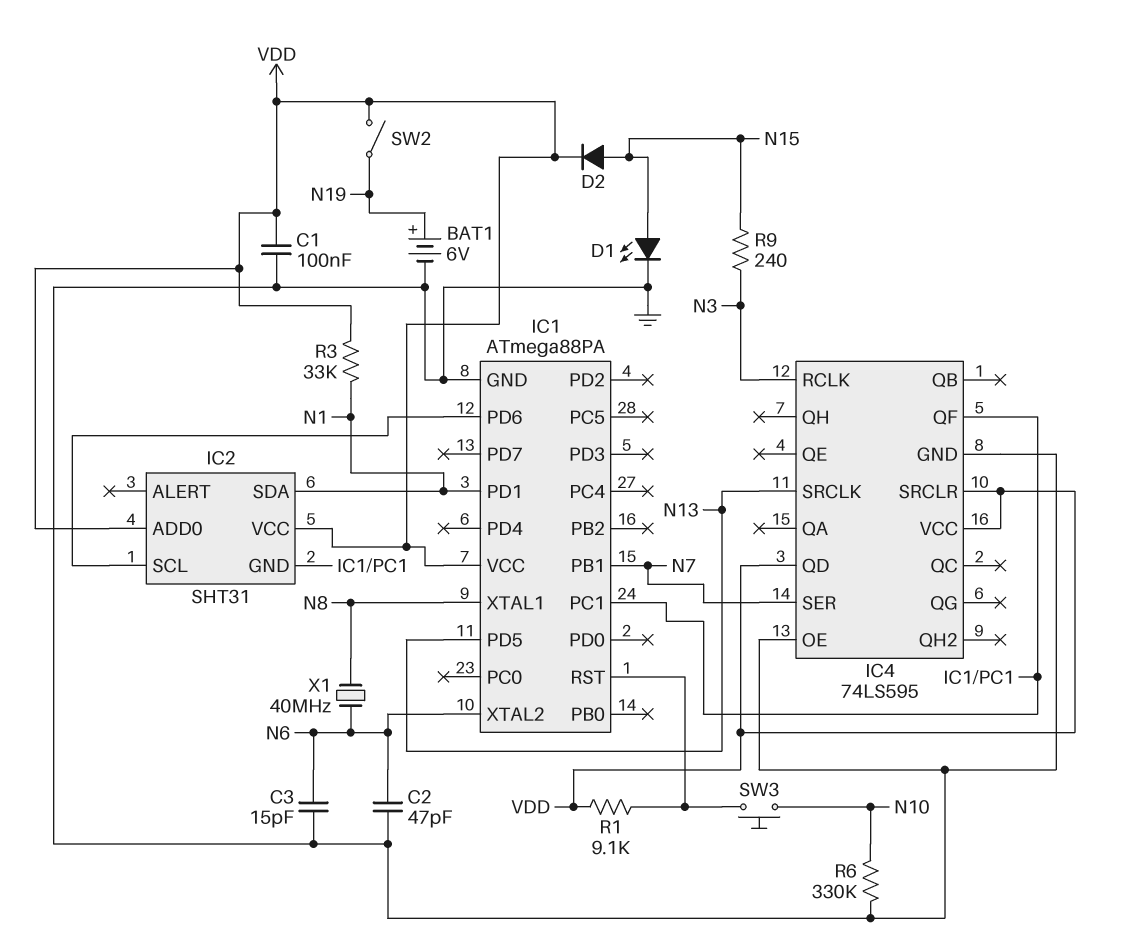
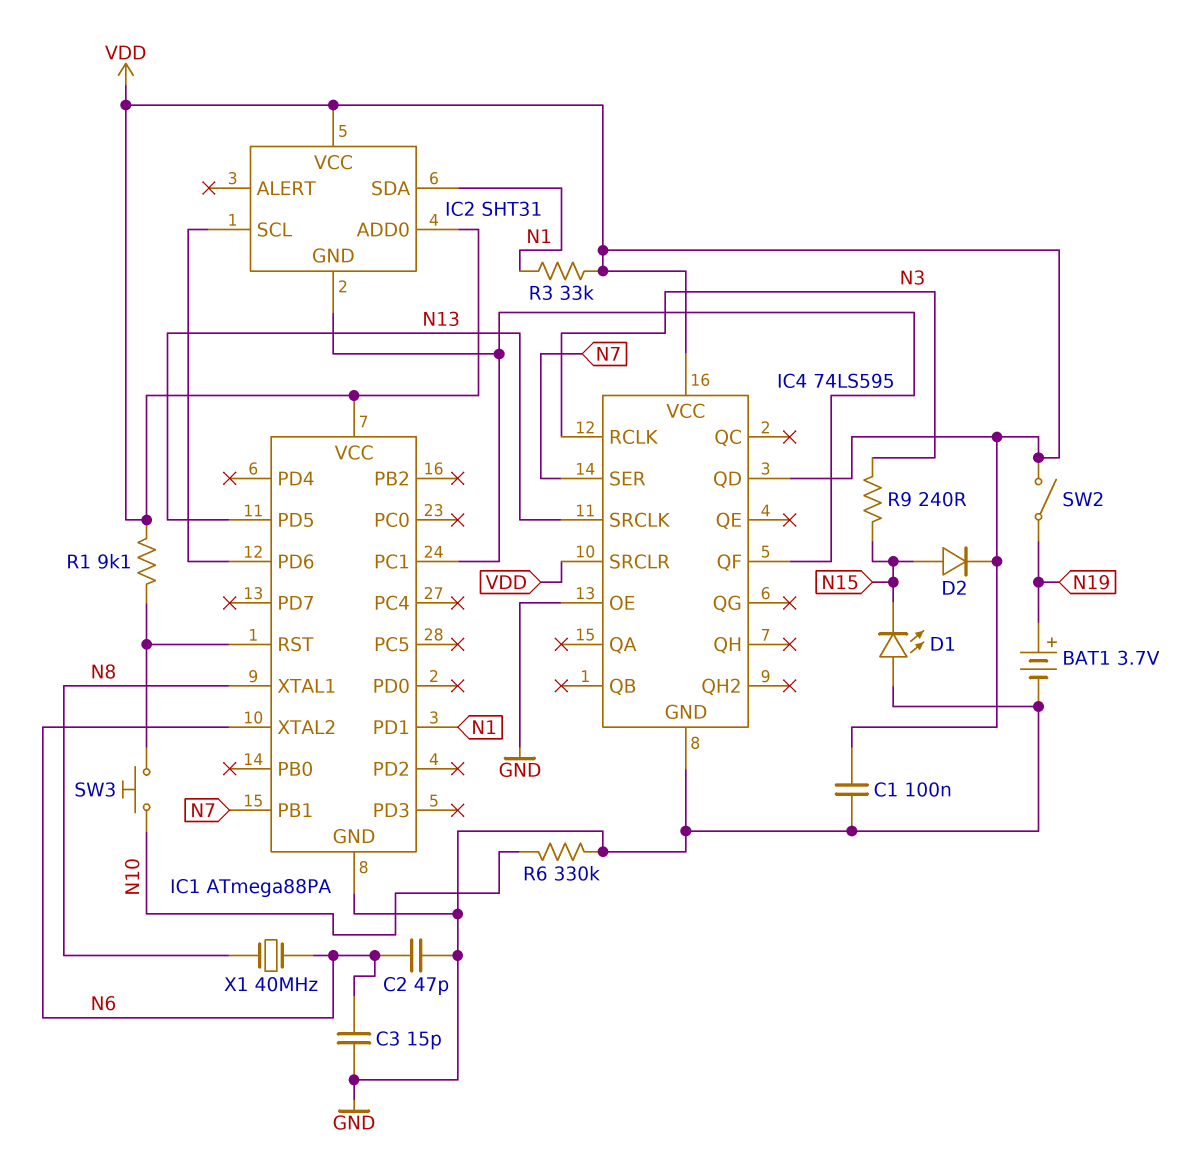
BAT1: 6V (plus N19, minus GND) -> 3.7V (plus N19, minus GND)
D1: LED (A N15, K GND) -> LED (A GND, K N15)

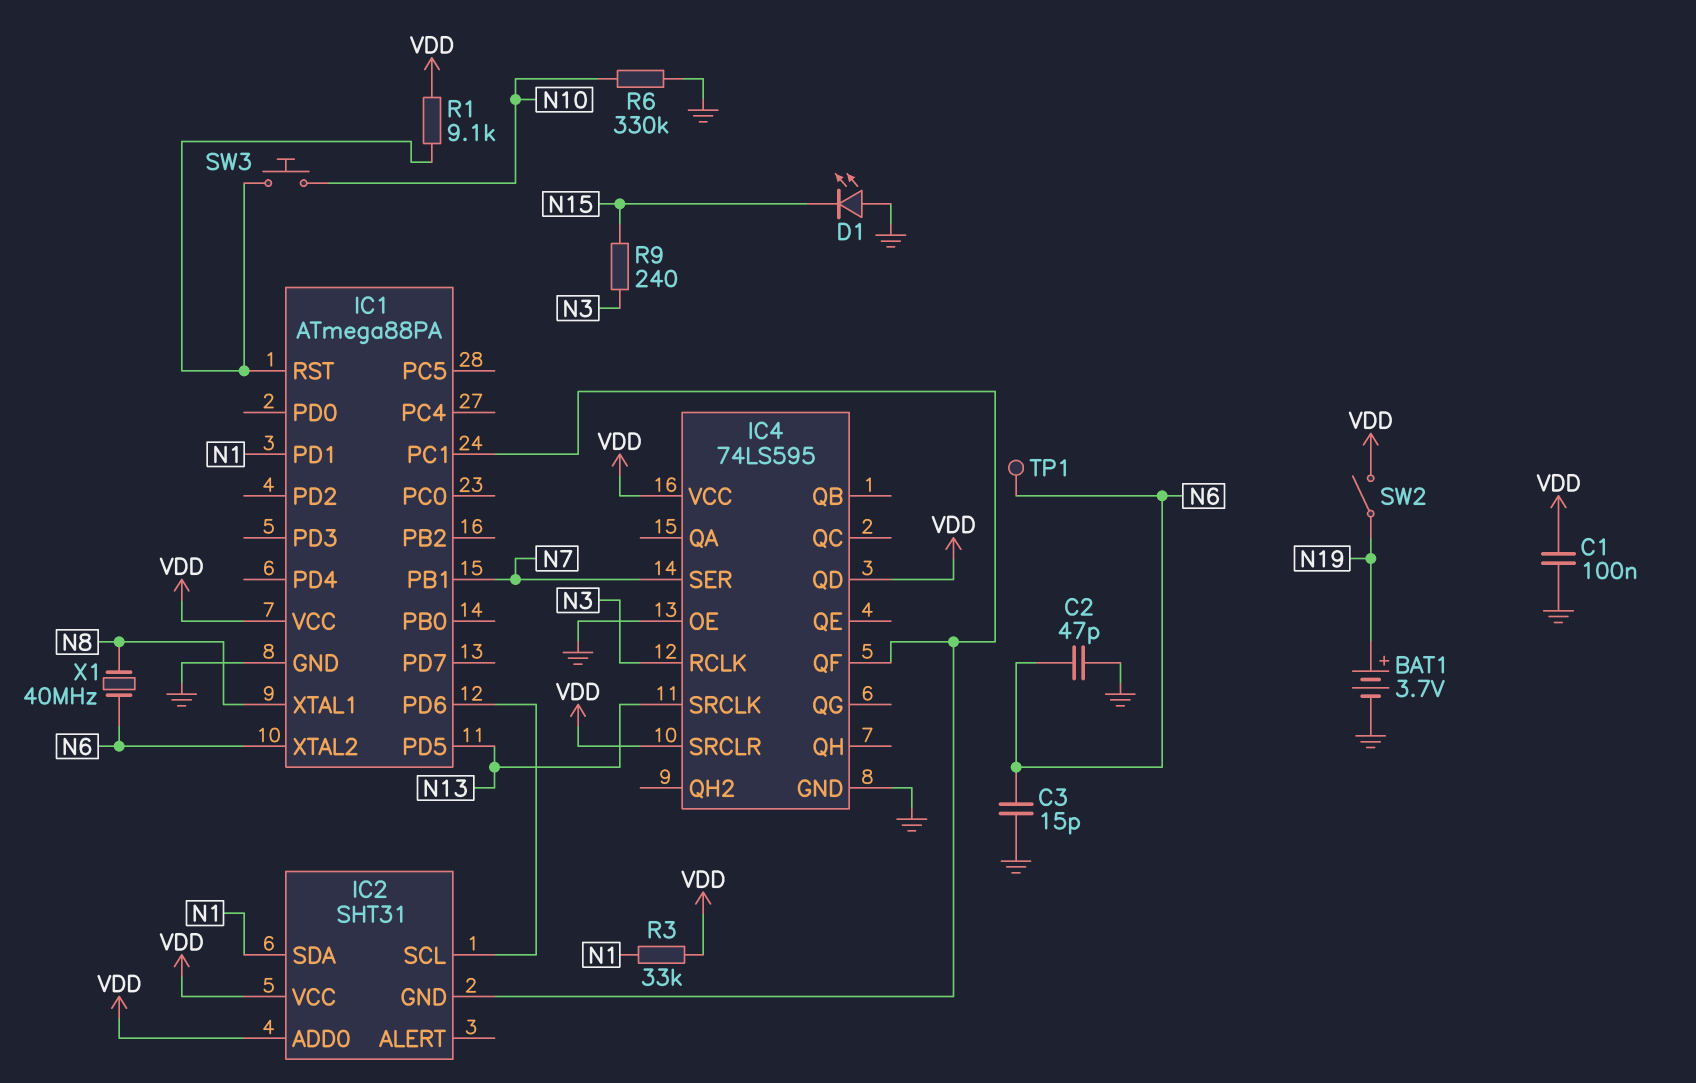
D2: diode (A N15, K VDD) -> none
TP1: none -> test point (N6)

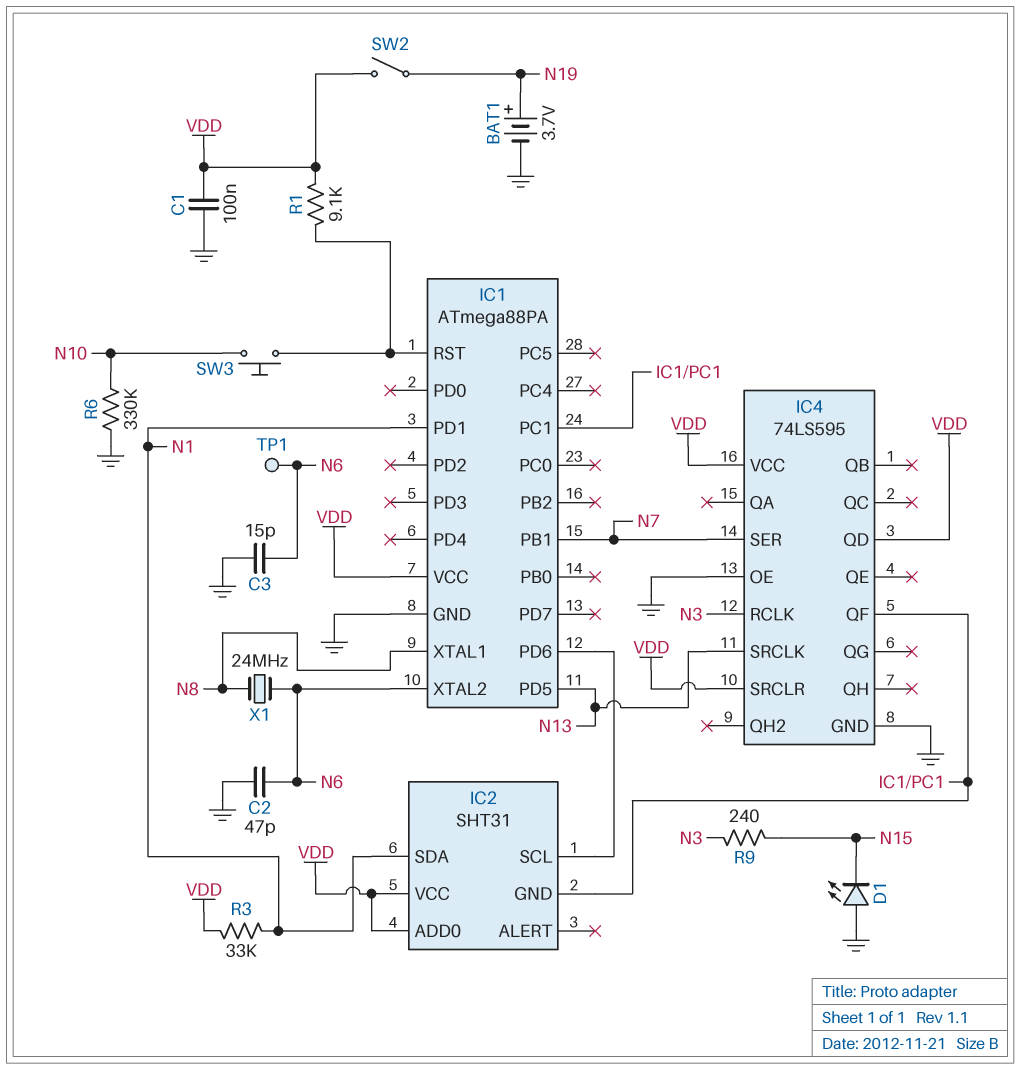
X1: 40MHz (N6, N8) -> 24MHz (N6, N8)

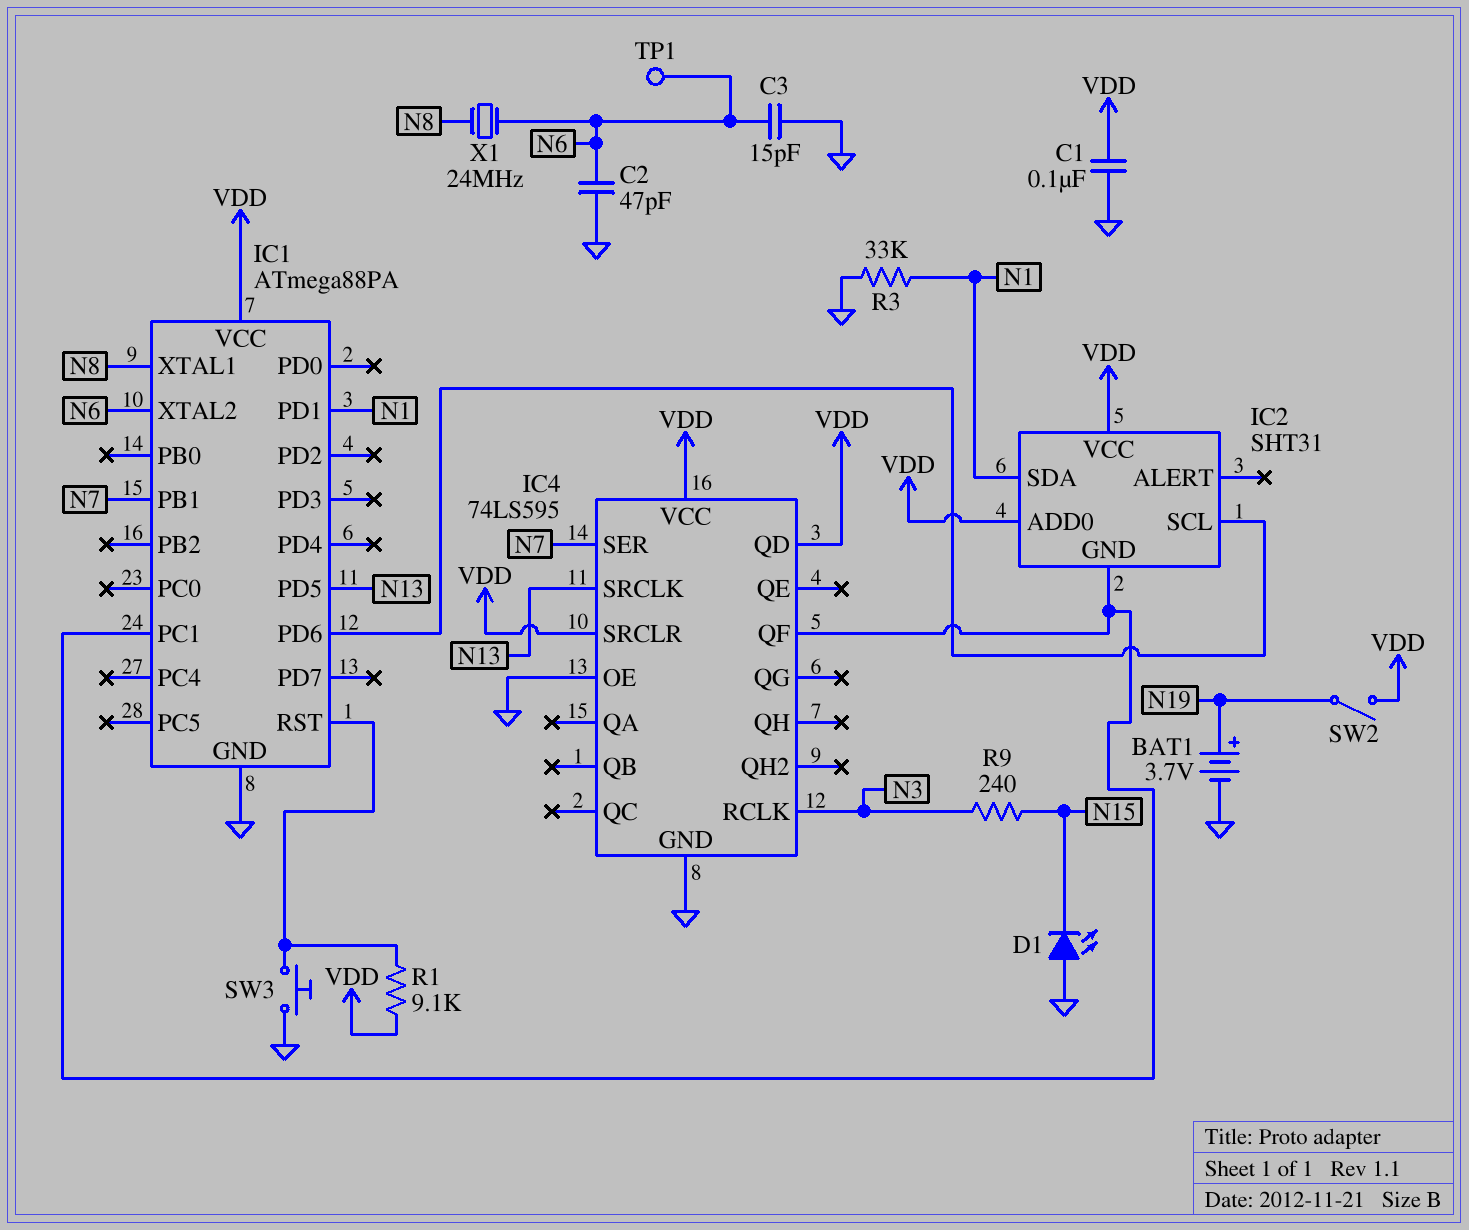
R3: 33k (N1, VDD) -> 33k (GND, N1)
R6: 330k (GND, N10) -> none
SW3: button (IC1/RST, N10) -> button (GND, IC1/RST)

